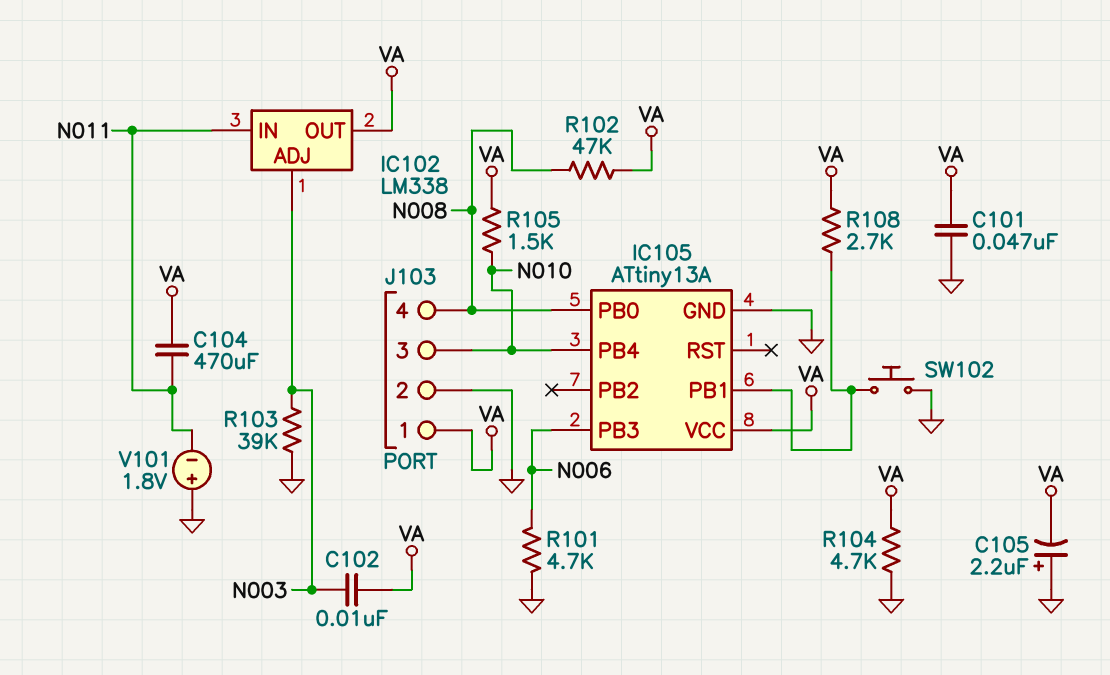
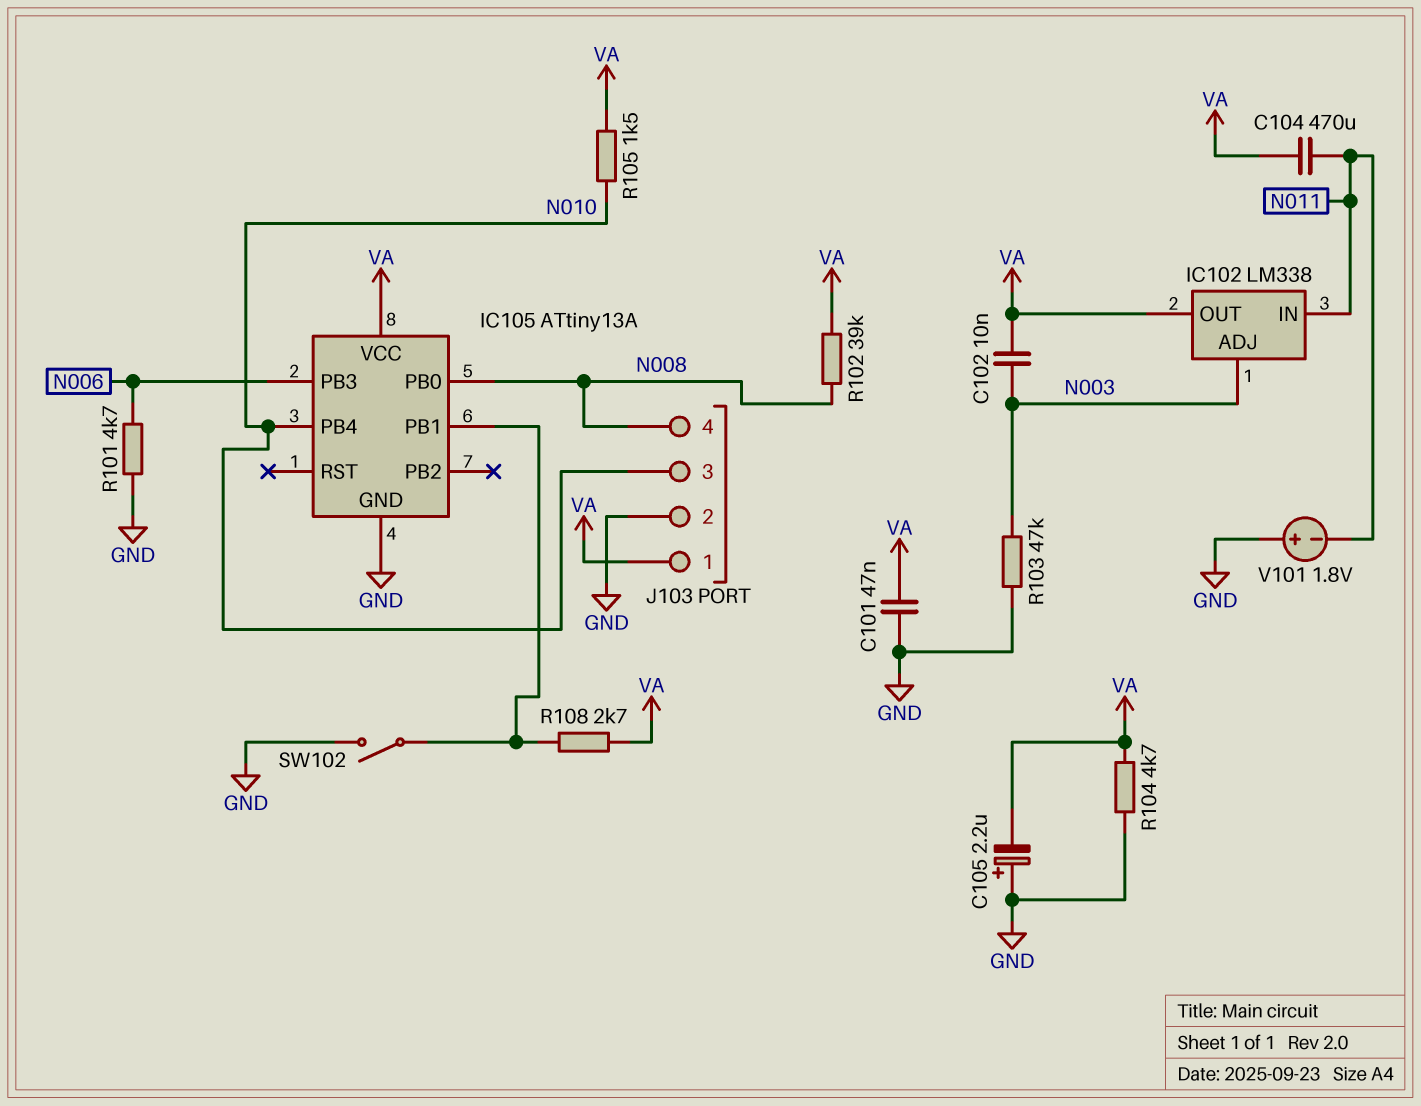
R102: 47k (N008, VA) -> 39k (N008, VA)
R103: 39k (GND, N003) -> 47k (GND, N003)
SW102: button (GND, IC105/PB1) -> switch (GND, IC105/PB1)

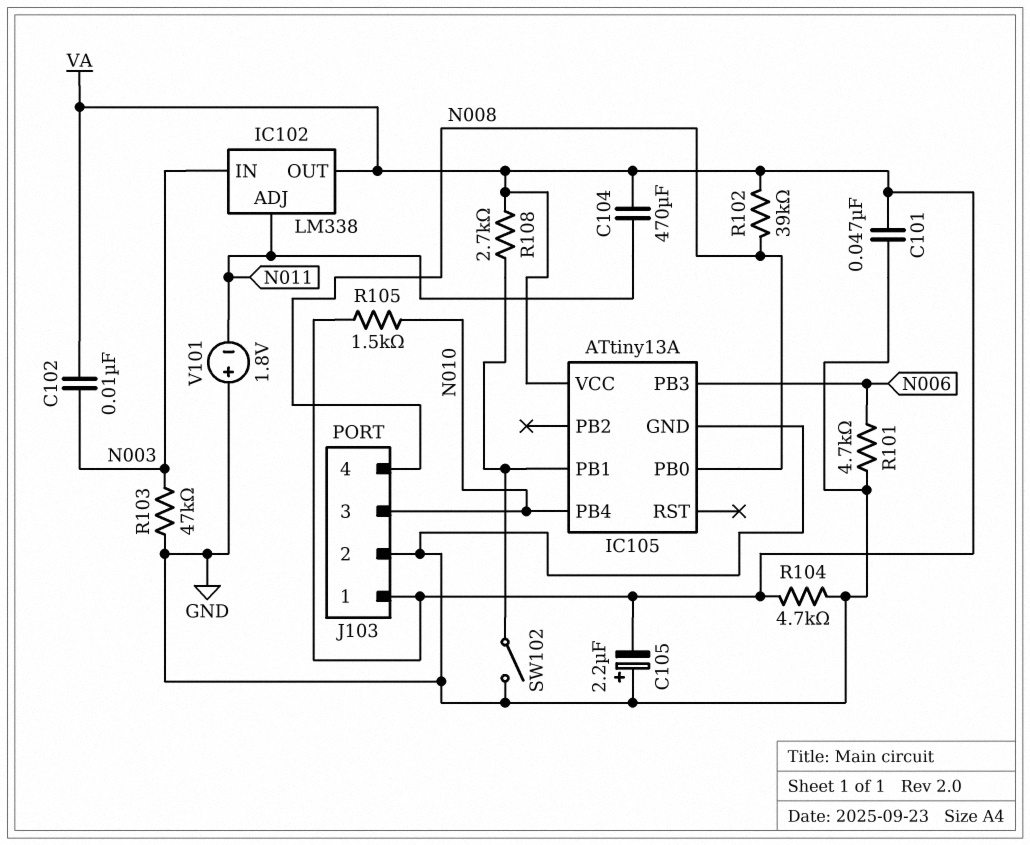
IC102 pin ADJ: N003 -> N011
IC102 pin IN: N011 -> N003

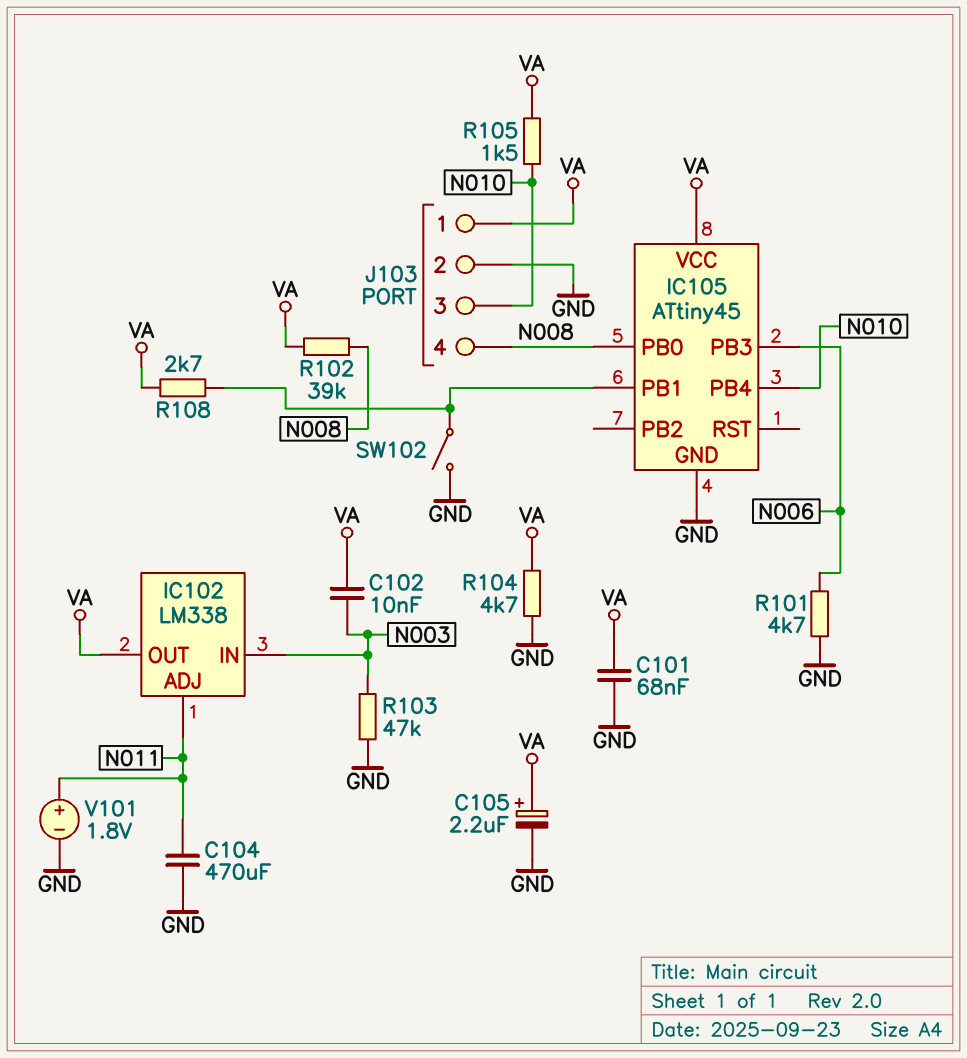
C101: 47nF (GND, VA) -> 68nF (GND, VA)
C104: 470uF (N011, VA) -> 470uF (GND, N011)
C105: 2.2uF (plus GND, minus VA) -> 2.2uF (plus VA, minus GND)
IC105: ATtiny13A -> ATtiny45
V101: 1.8V (plus GND, minus N011) -> 1.8V (plus N011, minus GND)

